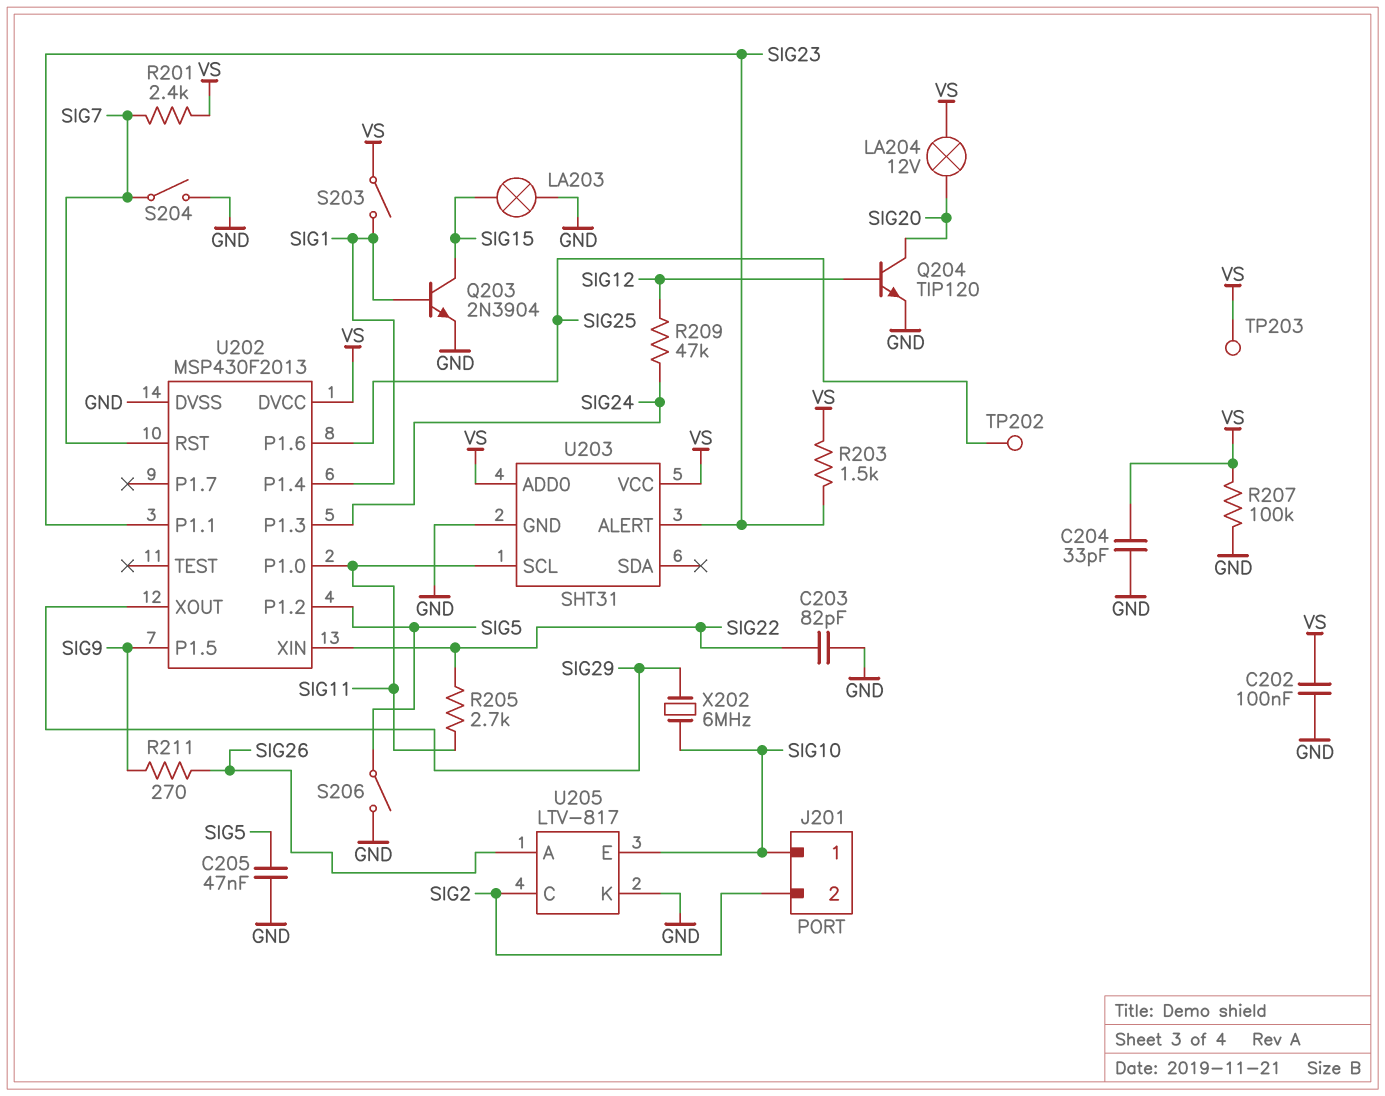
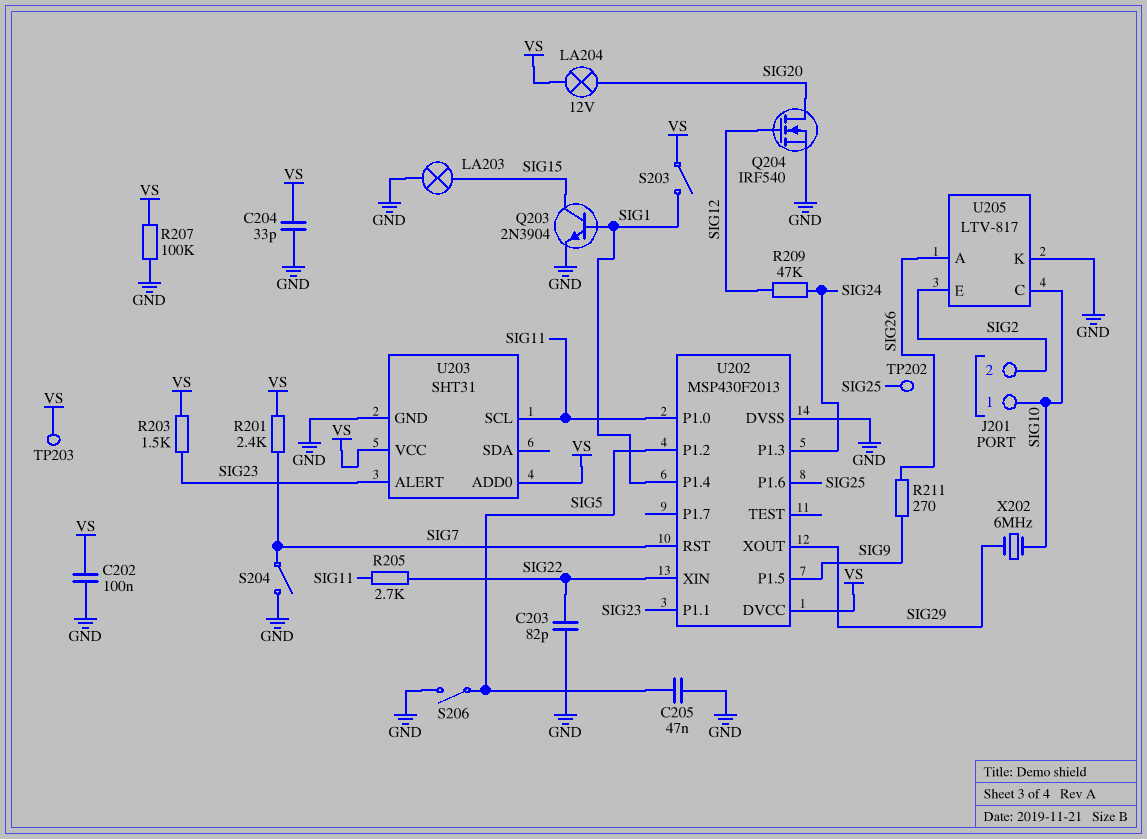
Q204: NPN TIP120 (B SIG12, C SIG20, E GND) -> NMOS IRF540 (G SIG12, D SIG20, S GND)
U205 pin C: SIG2 -> SIG10
U205 pin E: SIG10 -> SIG2

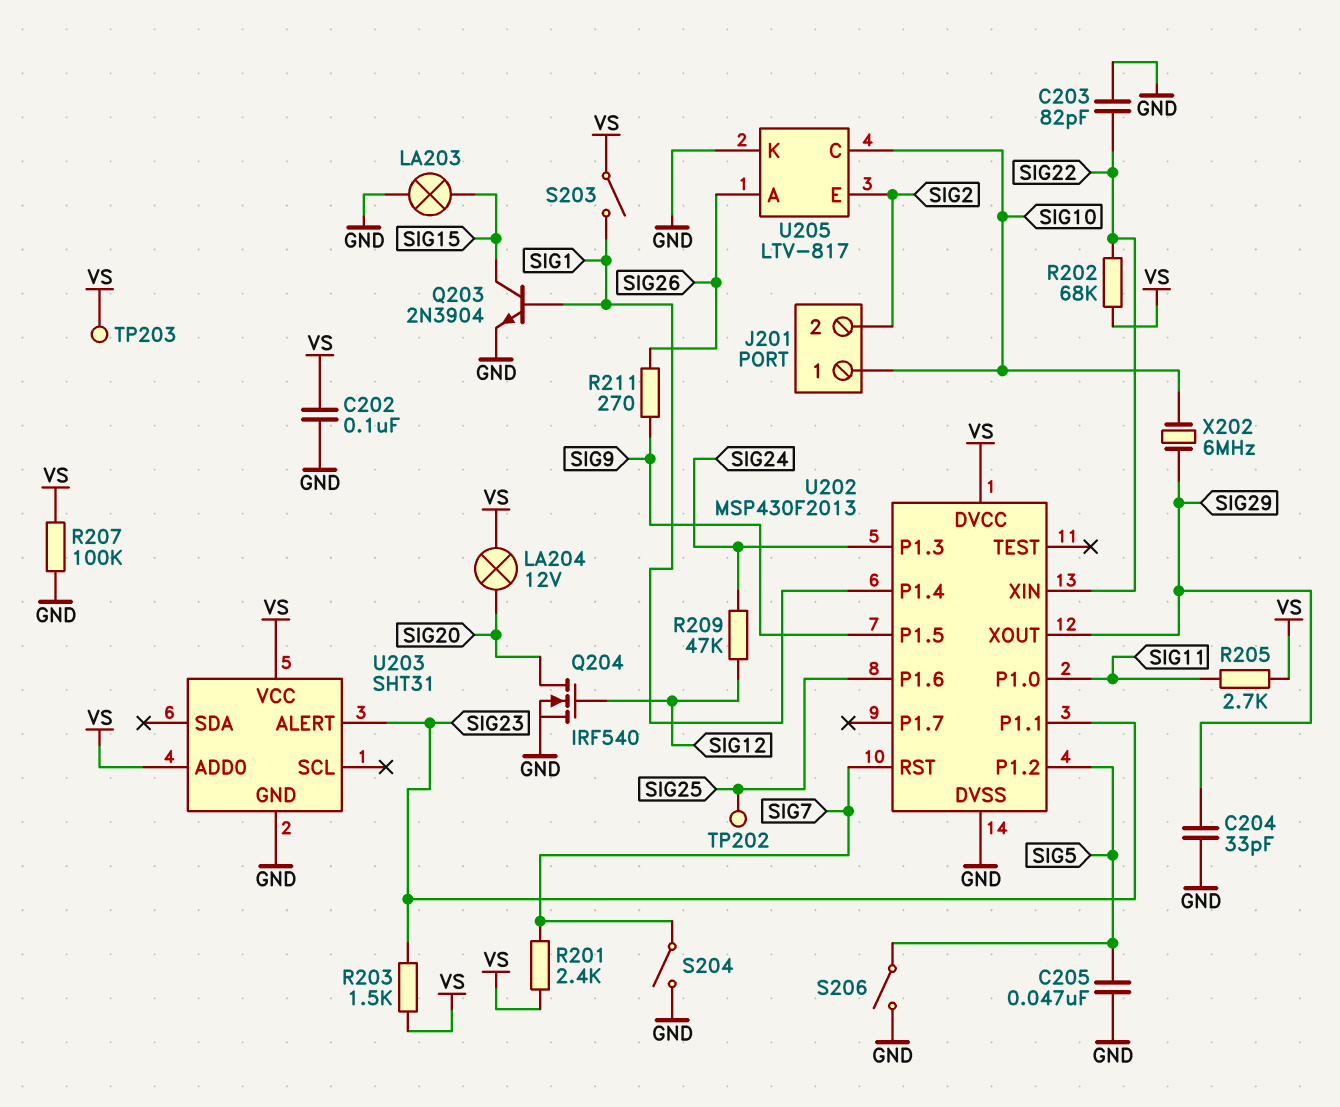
C204: 33pF (GND, VS) -> 33pF (GND, SIG29)
R202: none -> 68k (SIG22, VS)
R205: 2.7k (SIG11, SIG22) -> 2.7k (SIG11, VS)
U203 pin SCL: SIG11 -> none

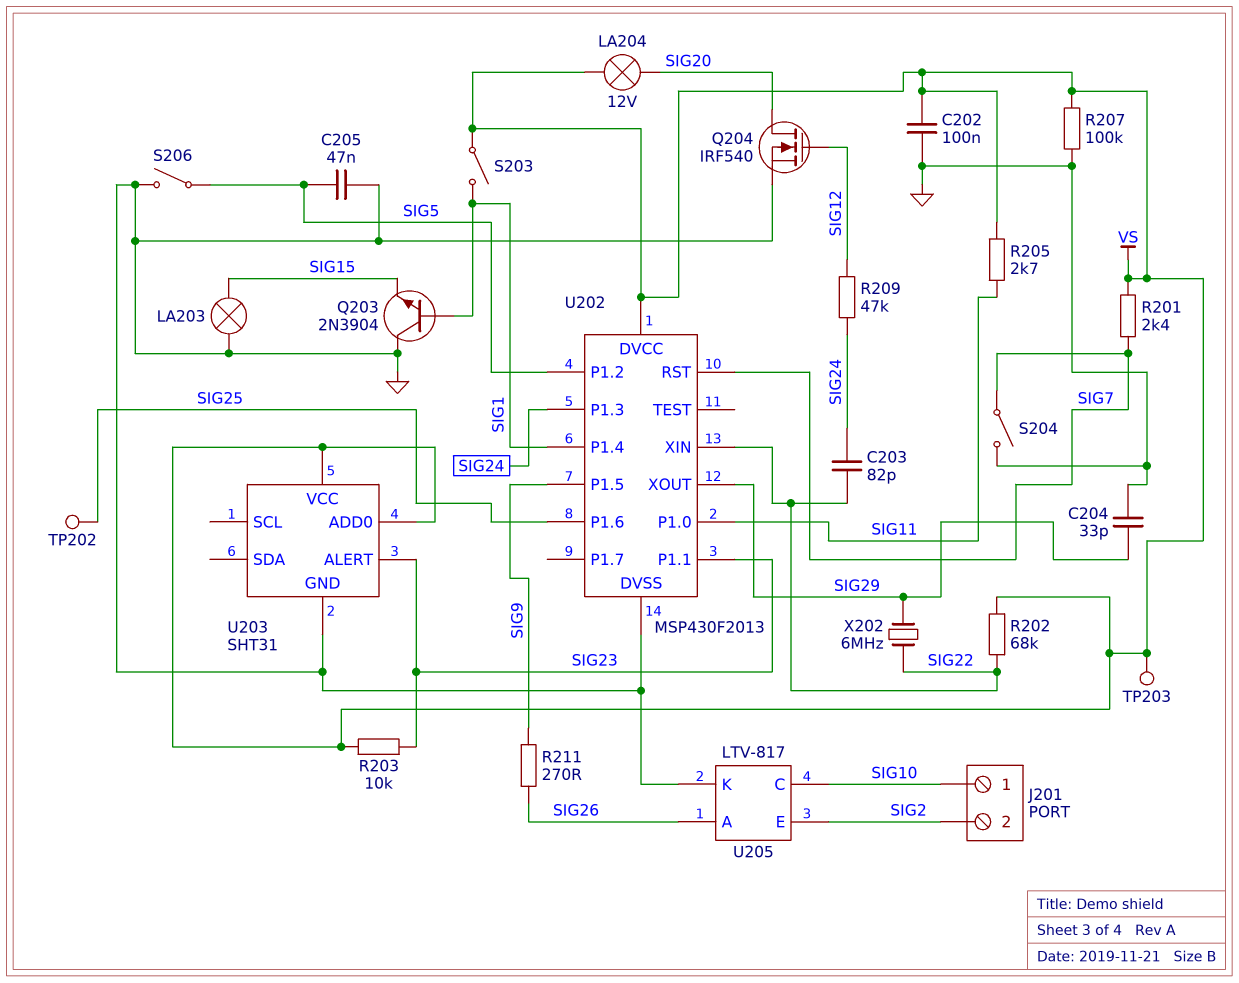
C203: 82pF (GND, SIG22) -> 82pF (SIG22, SIG24)
Q203: NPN 2N3904 (B SIG1, C SIG15, E GND) -> NPN 2N3904 (B SIG1, C GND, E SIG15)
R203: 1.5k (SIG23, VS) -> 10k (SIG23, VS)
X202: 6MHz (SIG10, SIG29) -> 6MHz (SIG22, SIG29)

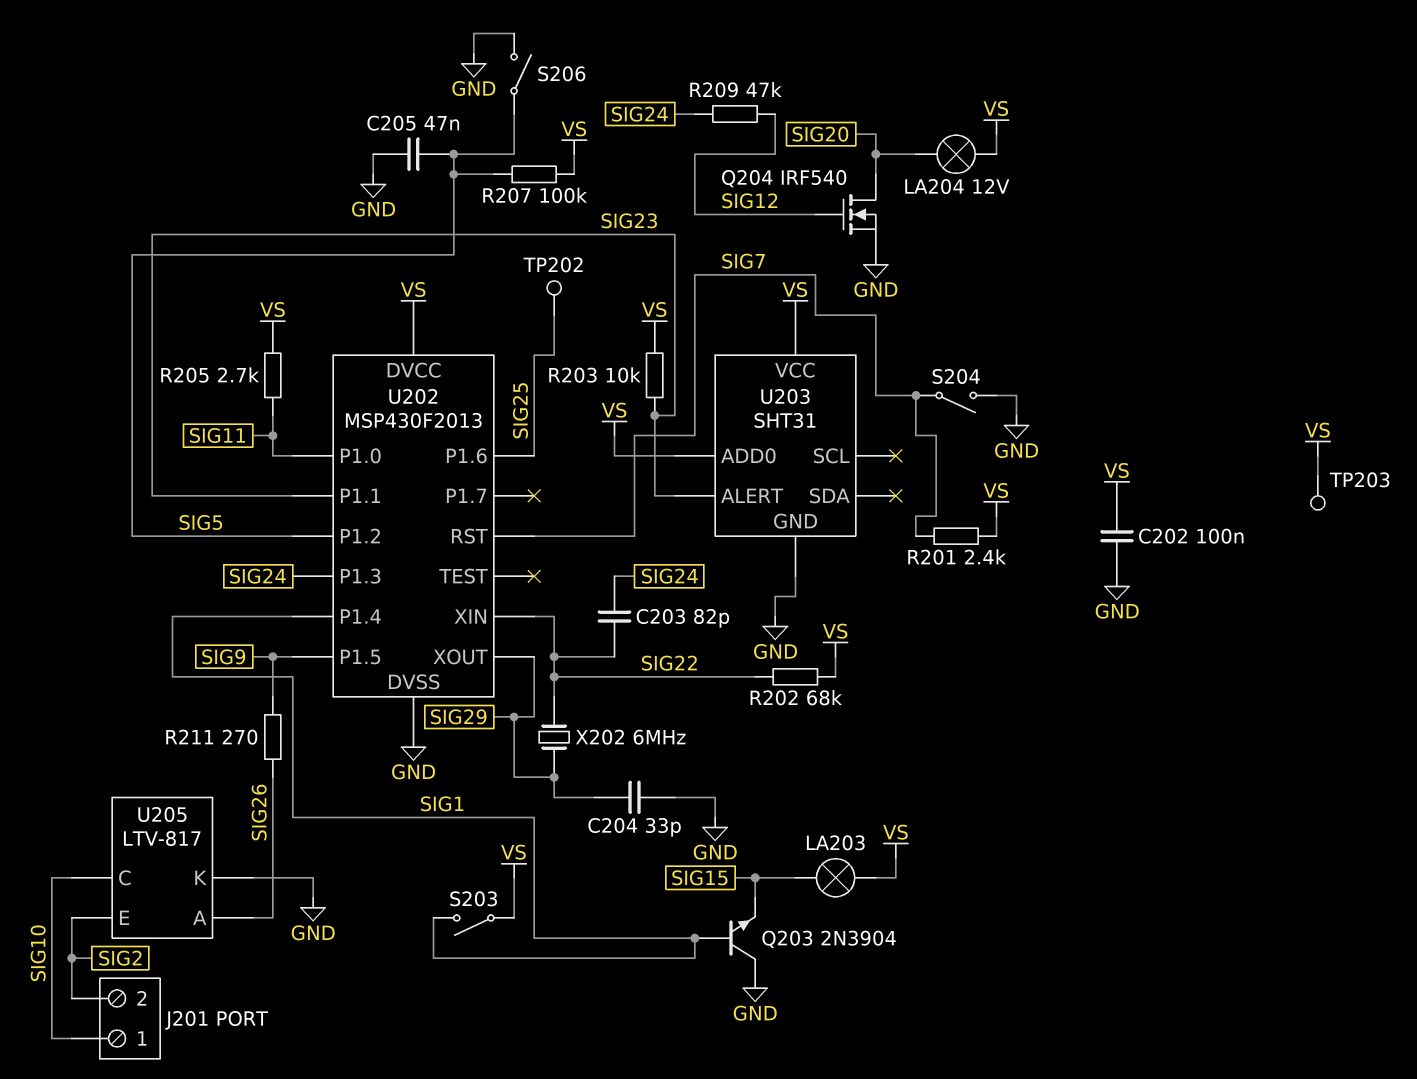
LA203: lamp (GND, SIG15) -> lamp (SIG15, VS)
R207: 100k (GND, VS) -> 100k (SIG5, VS)

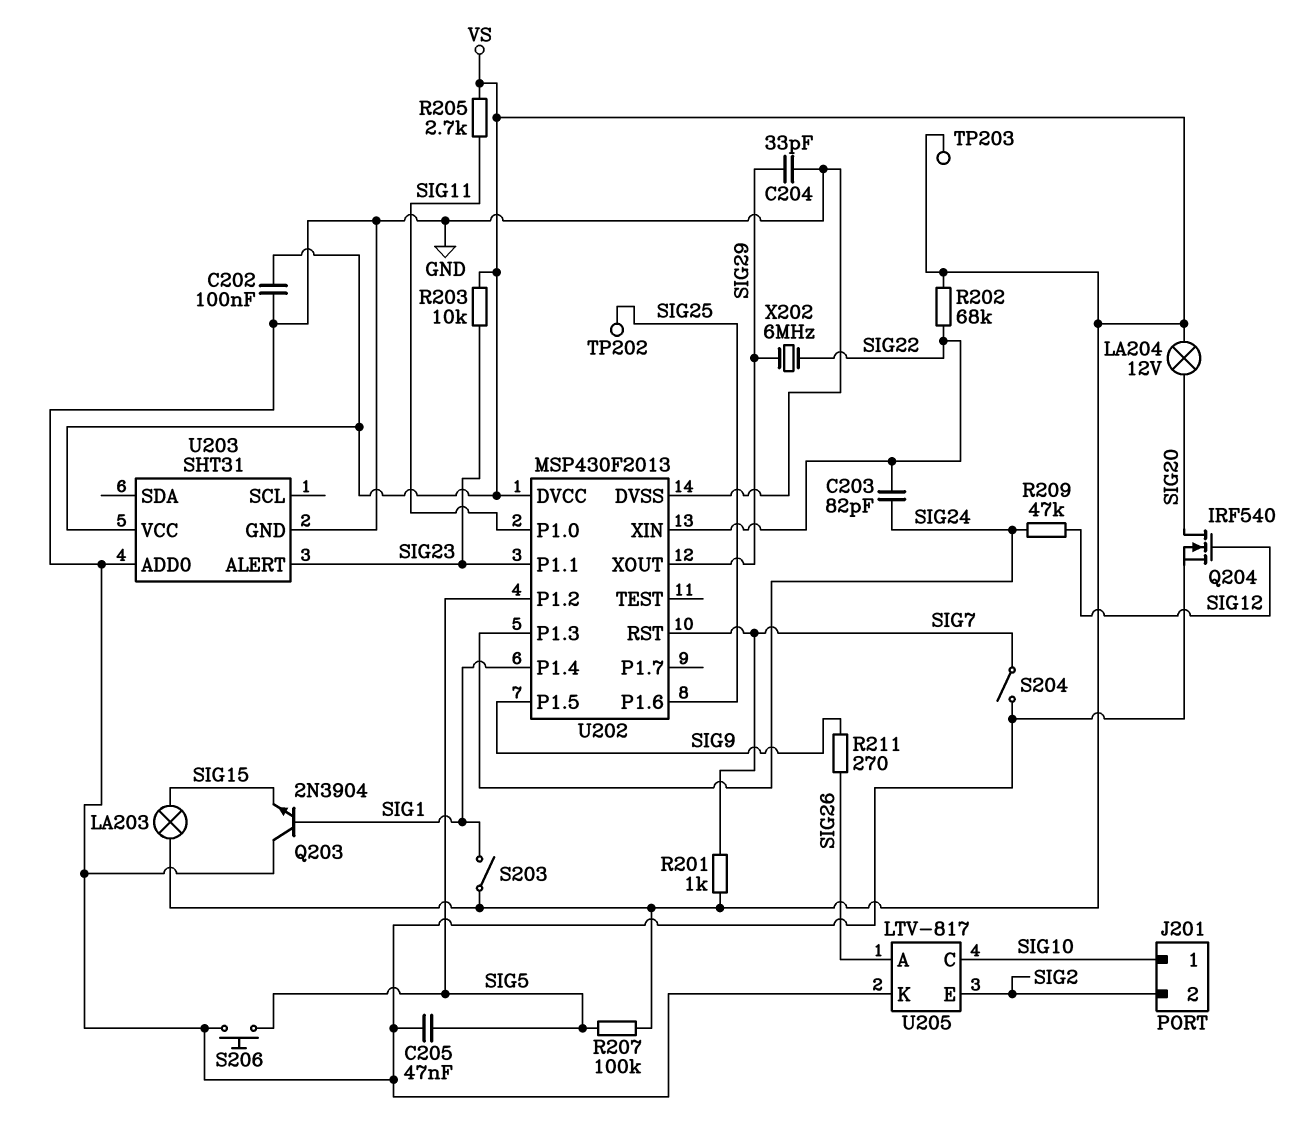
R201: 2.4k (SIG7, VS) -> 1k (SIG7, VS)
S206: switch (GND, SIG5) -> button (GND, SIG5)
U203 pin ADD0: VS -> GND

